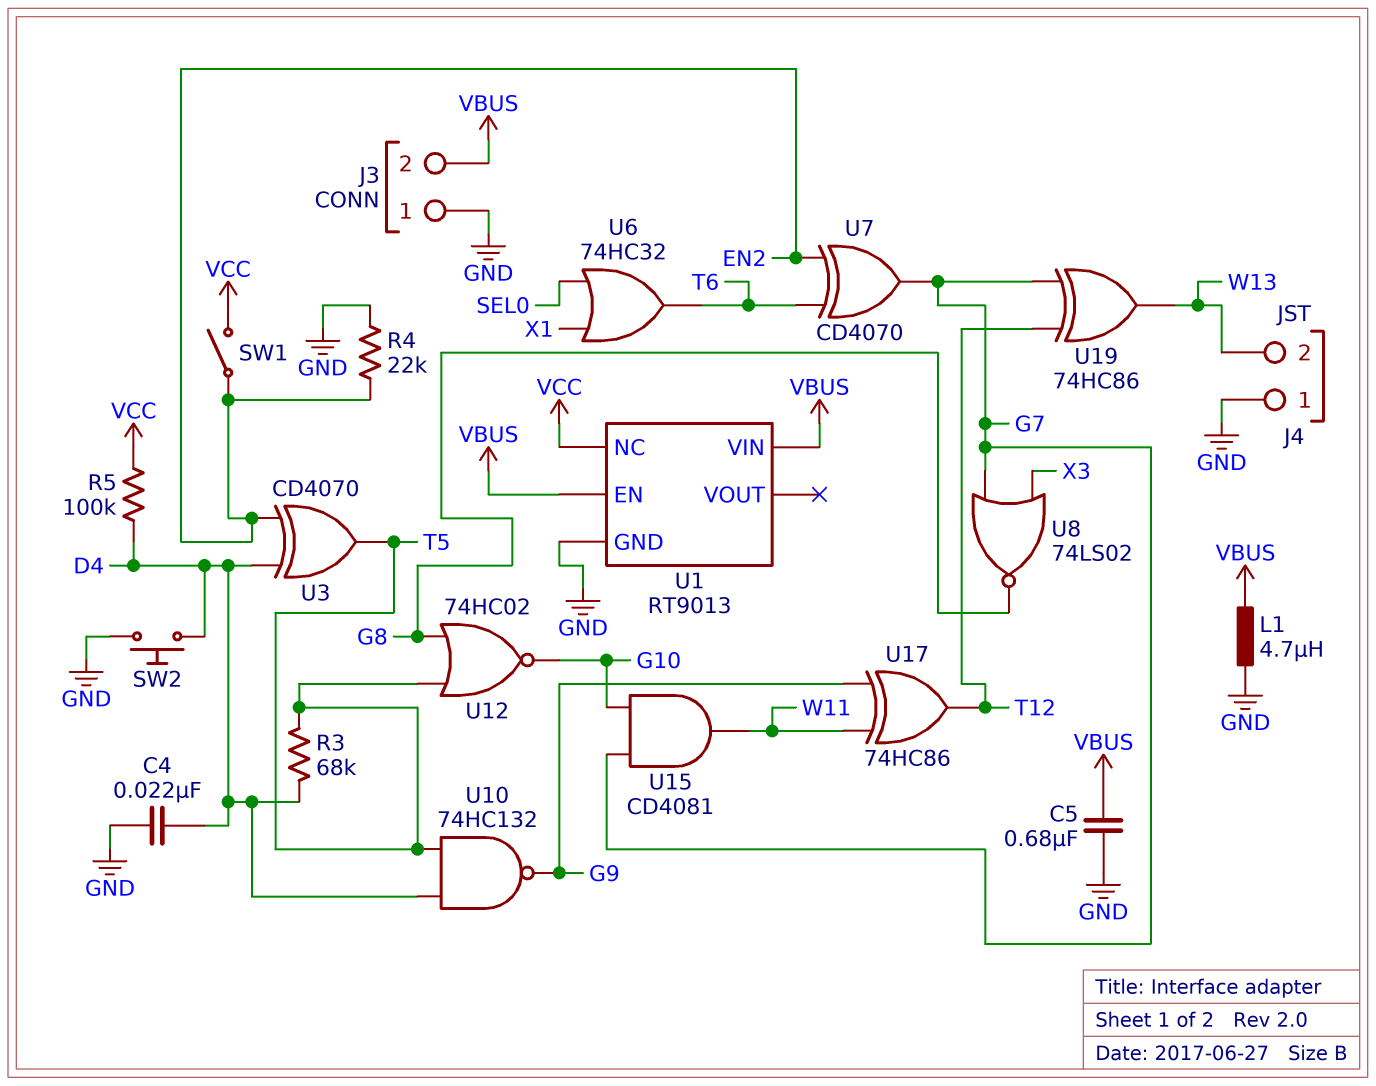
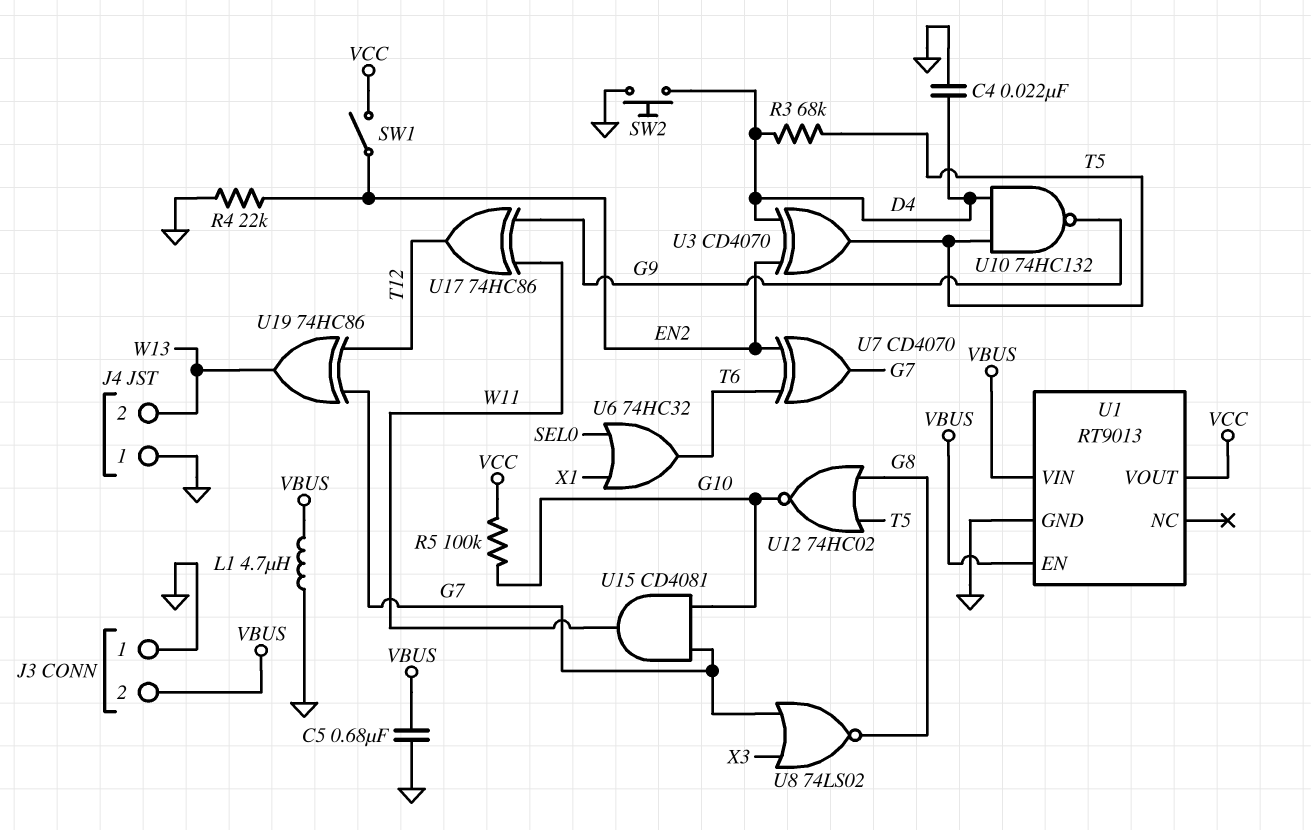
R5: 100k (D4, VCC) -> 100k (G10, VCC)
U1 pin NC: VCC -> none
U1 pin VOUT: none -> VCC

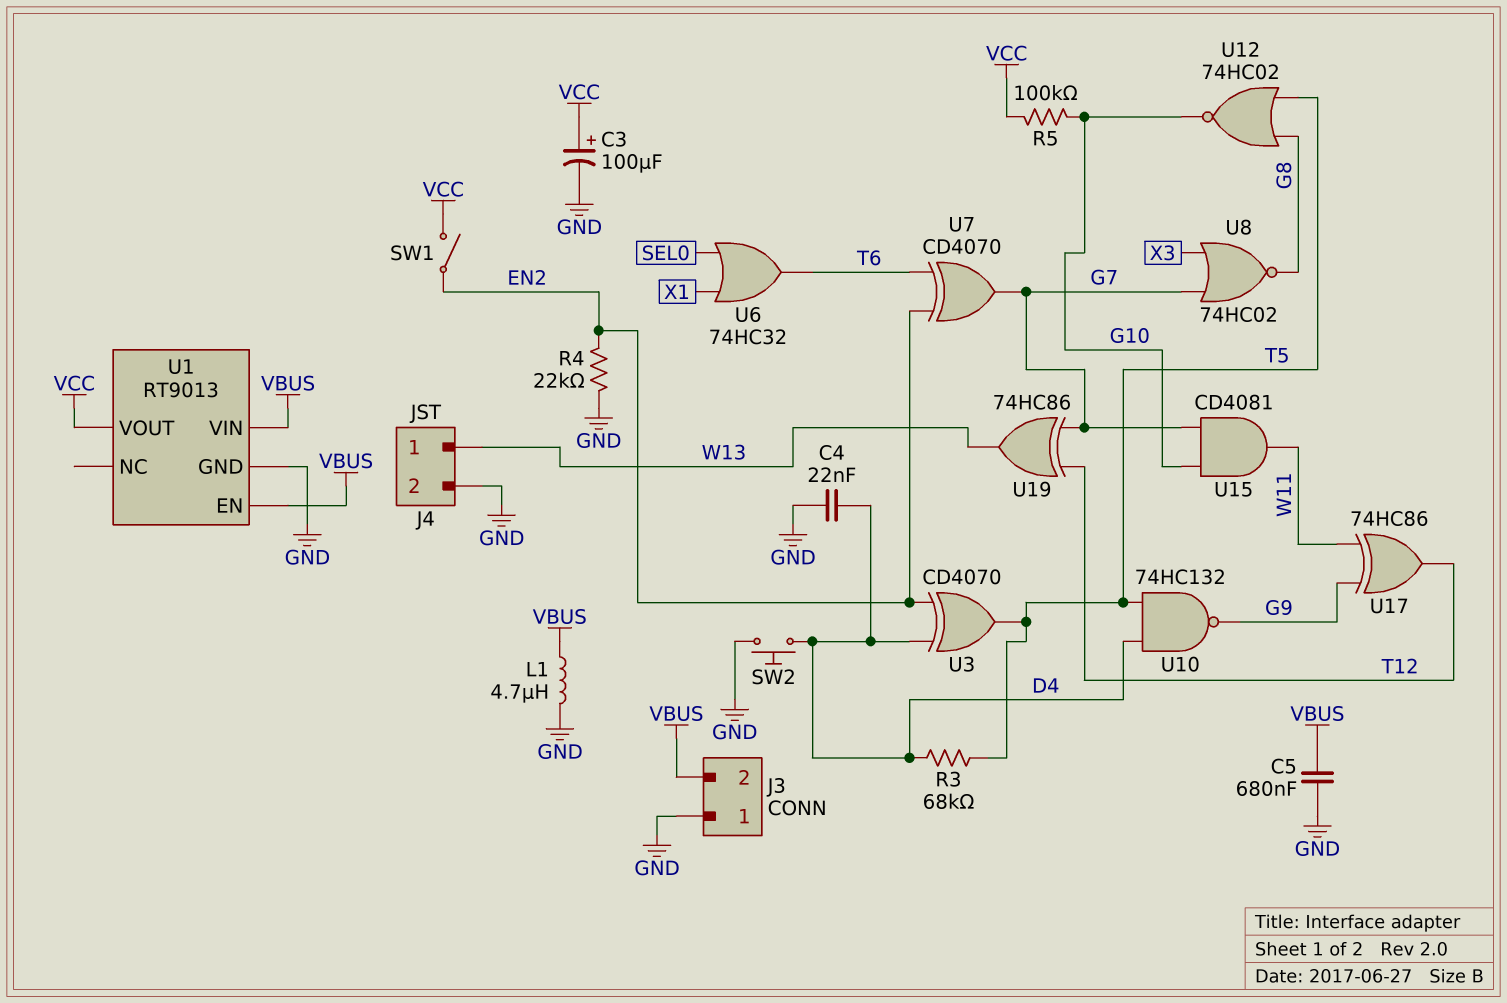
C3: none -> 100uF (plus VCC, minus GND)
J4 pin 1: GND -> W13
J4 pin 2: W13 -> GND
U8: NOR 74LS02 (in G7, in X3, out G8) -> NOR 74HC02 (in G7, in X3, out G8)

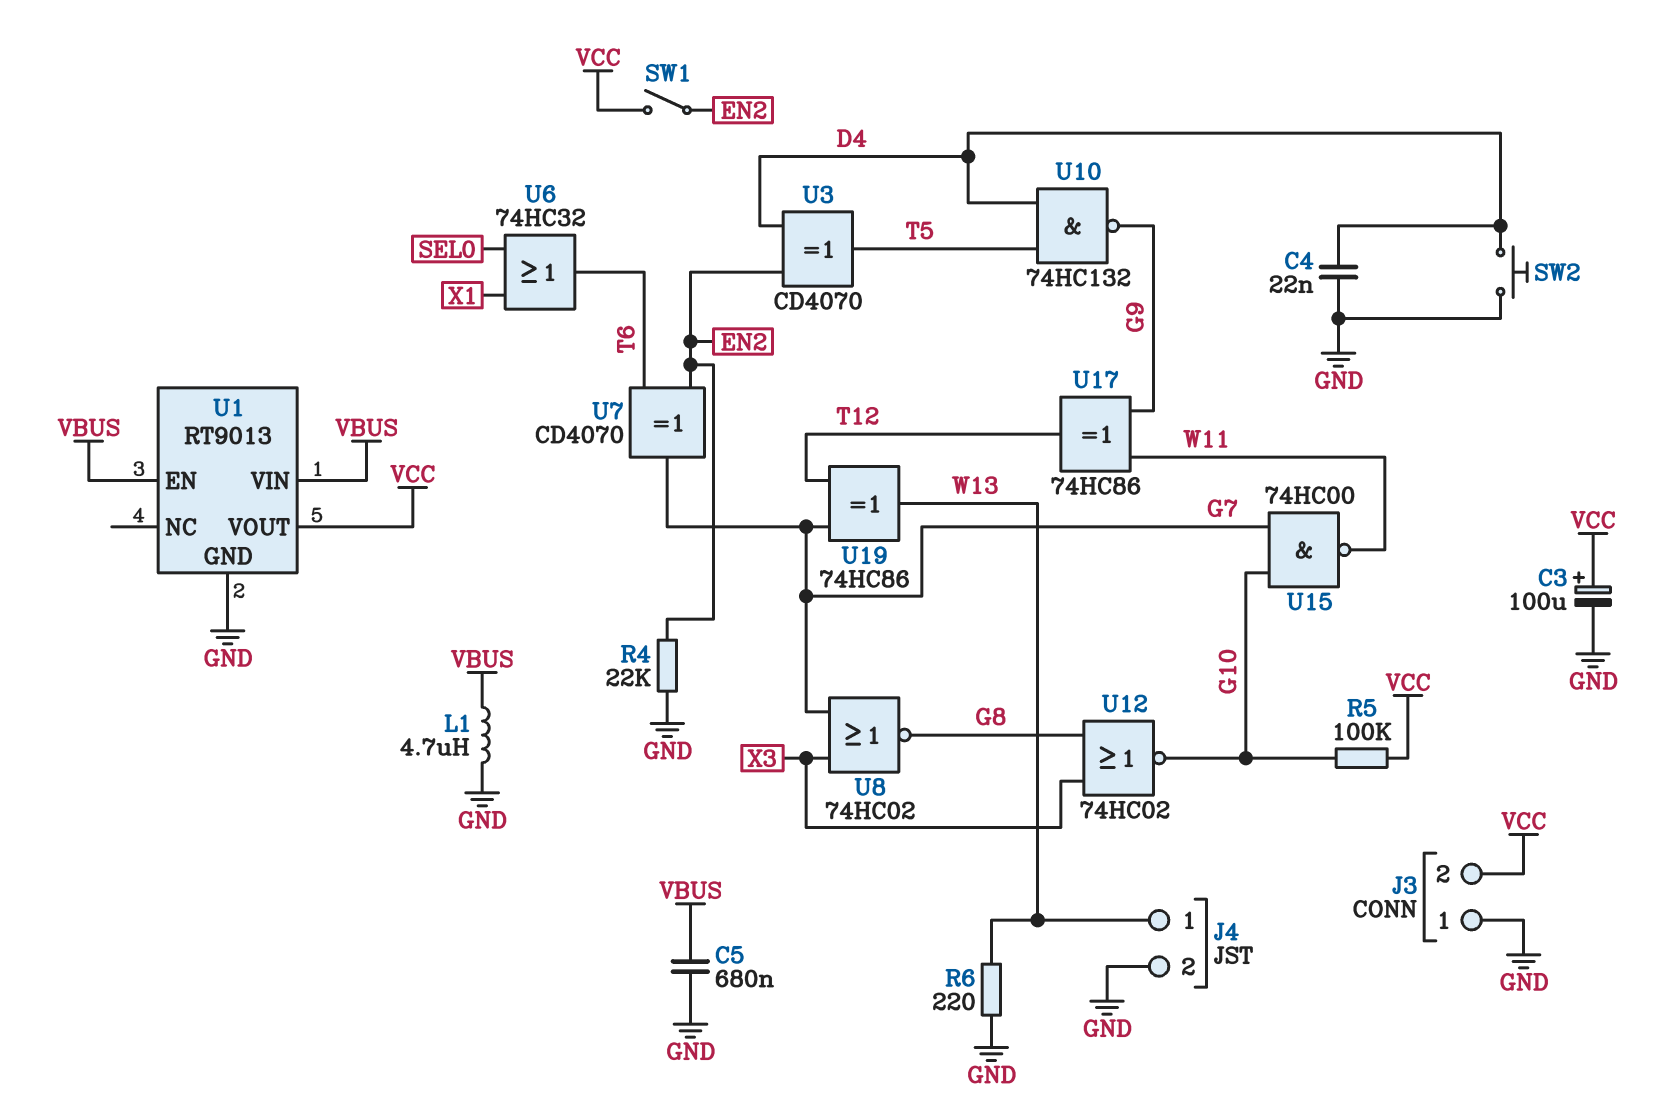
J3 pin 2: VBUS -> VCC
R3: 68k (D4, T5) -> none
R6: none -> 220 (GND, W13)
U12: NOR 74HC02 (in G8, in T5, out G10) -> NOR 74HC02 (in G8, in X3, out G10)
U15: AND CD4081 (in G7, in G10, out W11) -> NAND 74HC00 (in G7, in G10, out W11)

